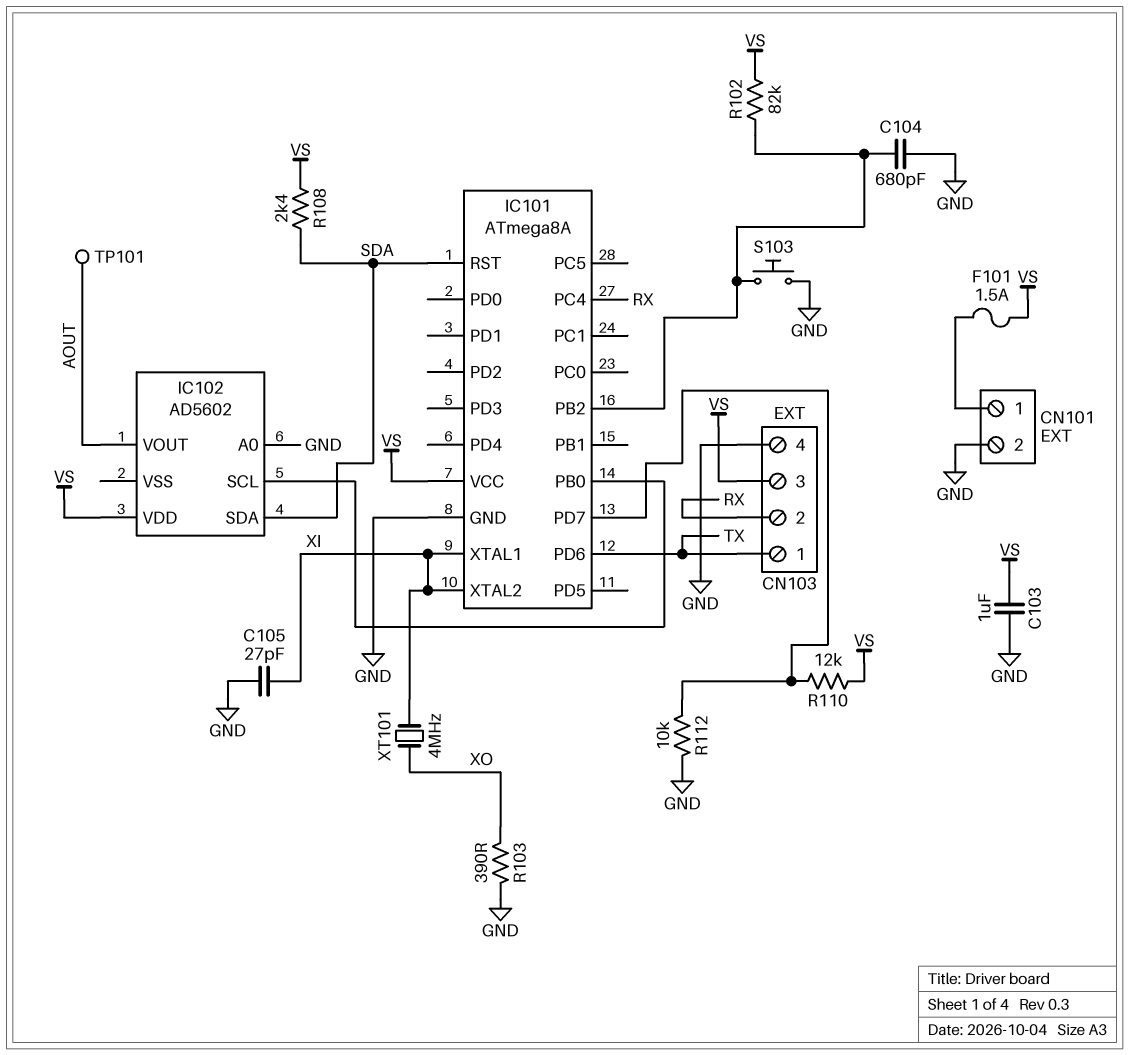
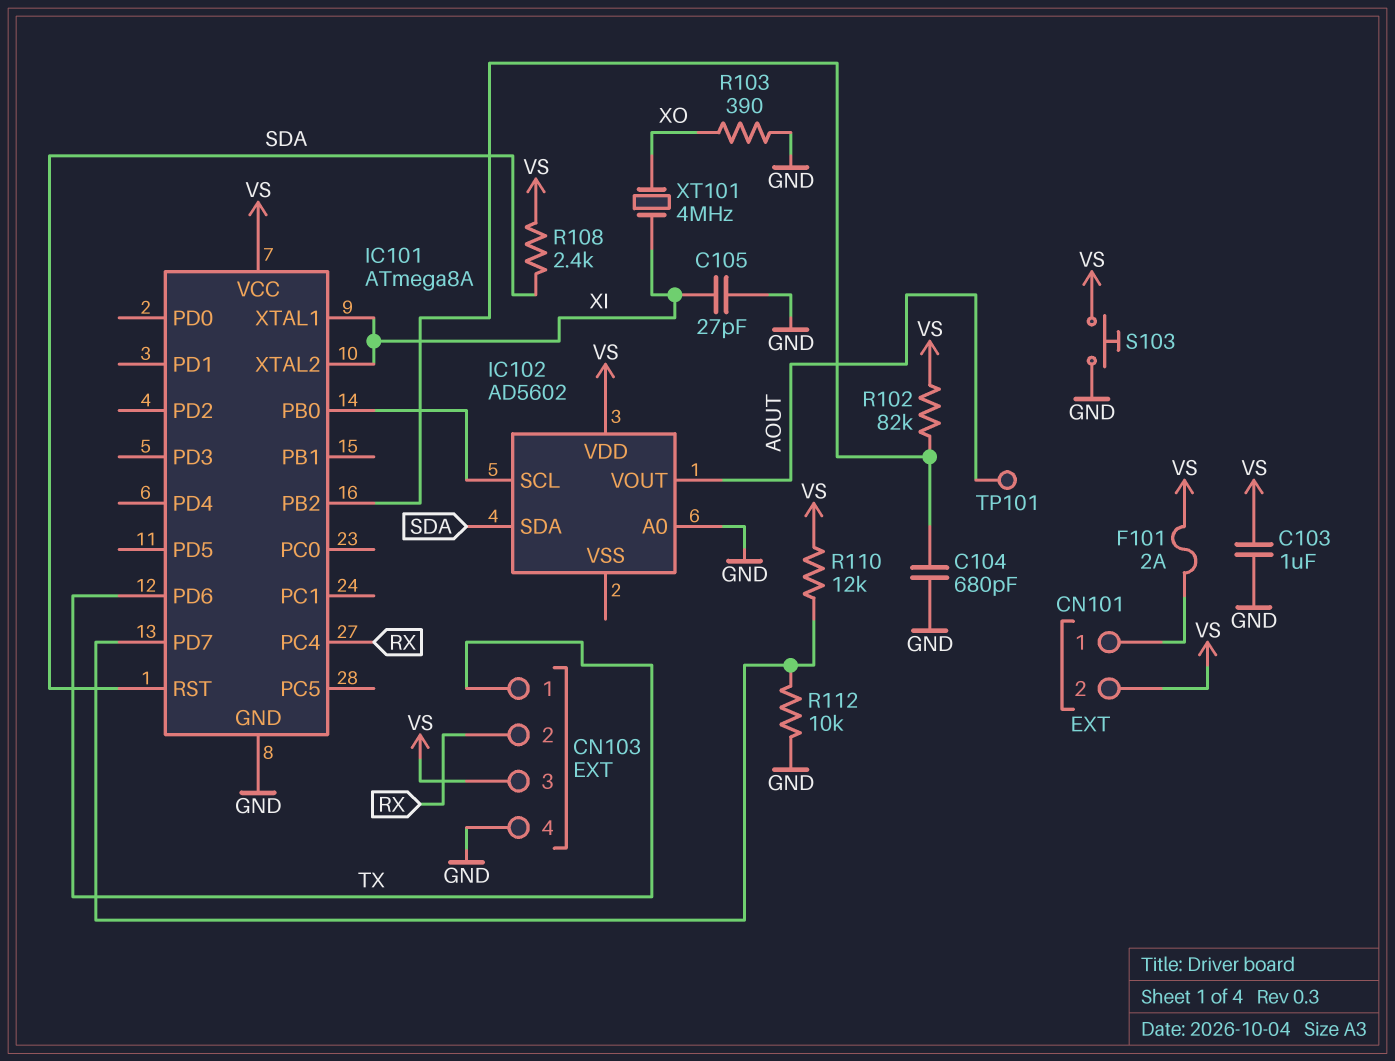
CN101 pin 2: GND -> VS
F101: 1.5A (CN101/1, VS) -> 2A (CN101/1, VS)
S103: button (GND, IC101/PB2) -> button (GND, VS)

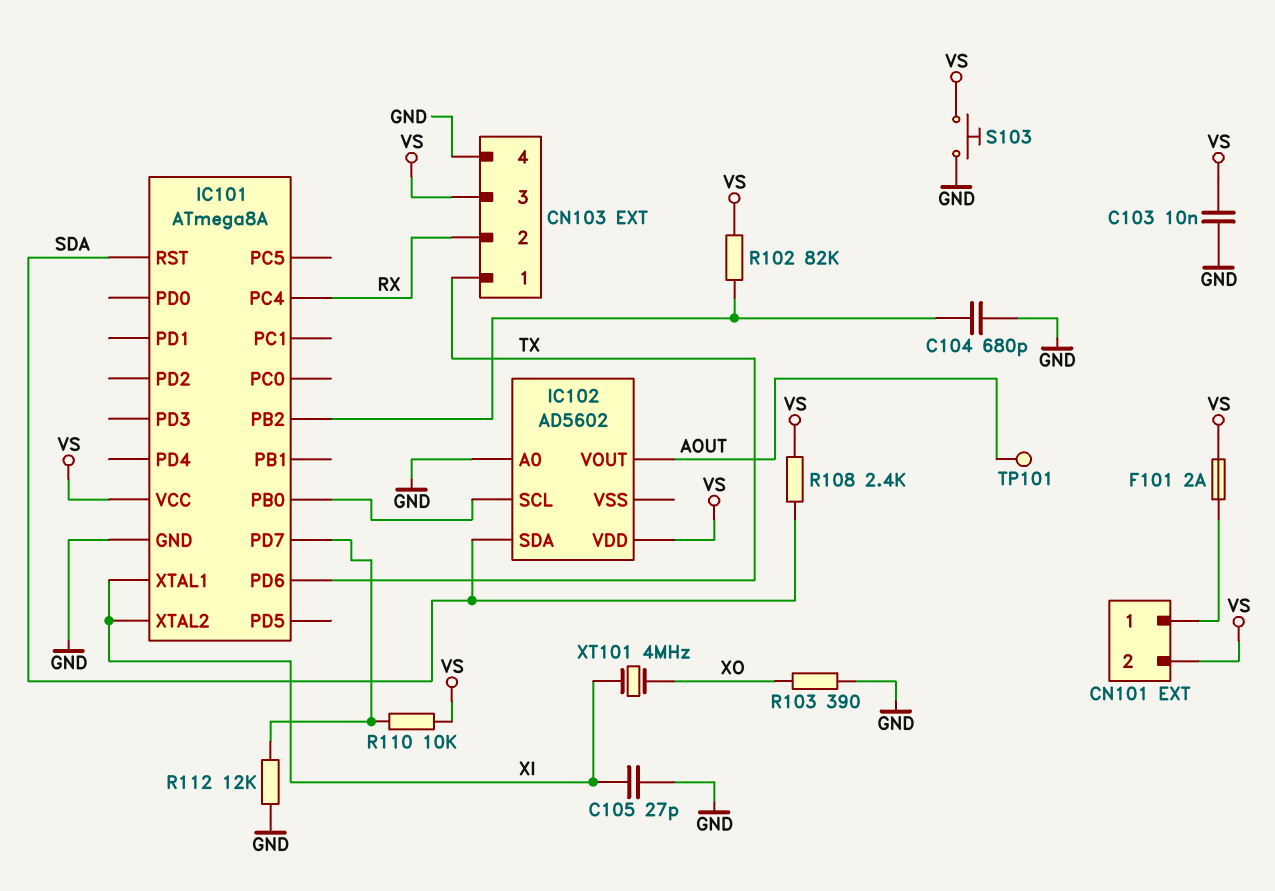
C103: 1uF (GND, VS) -> 10nF (GND, VS)
R110: 12k (IC101/PD7, VS) -> 10k (IC101/PD7, VS)
R112: 10k (GND, IC101/PD7) -> 12k (GND, IC101/PD7)

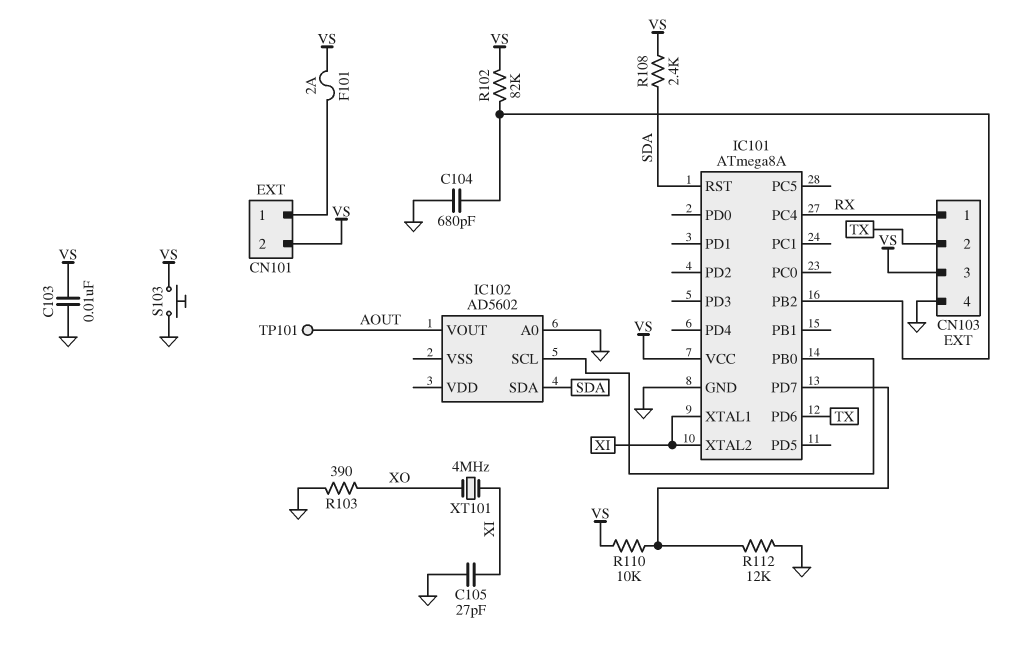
CN103 pin 1: TX -> RX
CN103 pin 2: RX -> TX
IC102 pin VDD: VS -> none

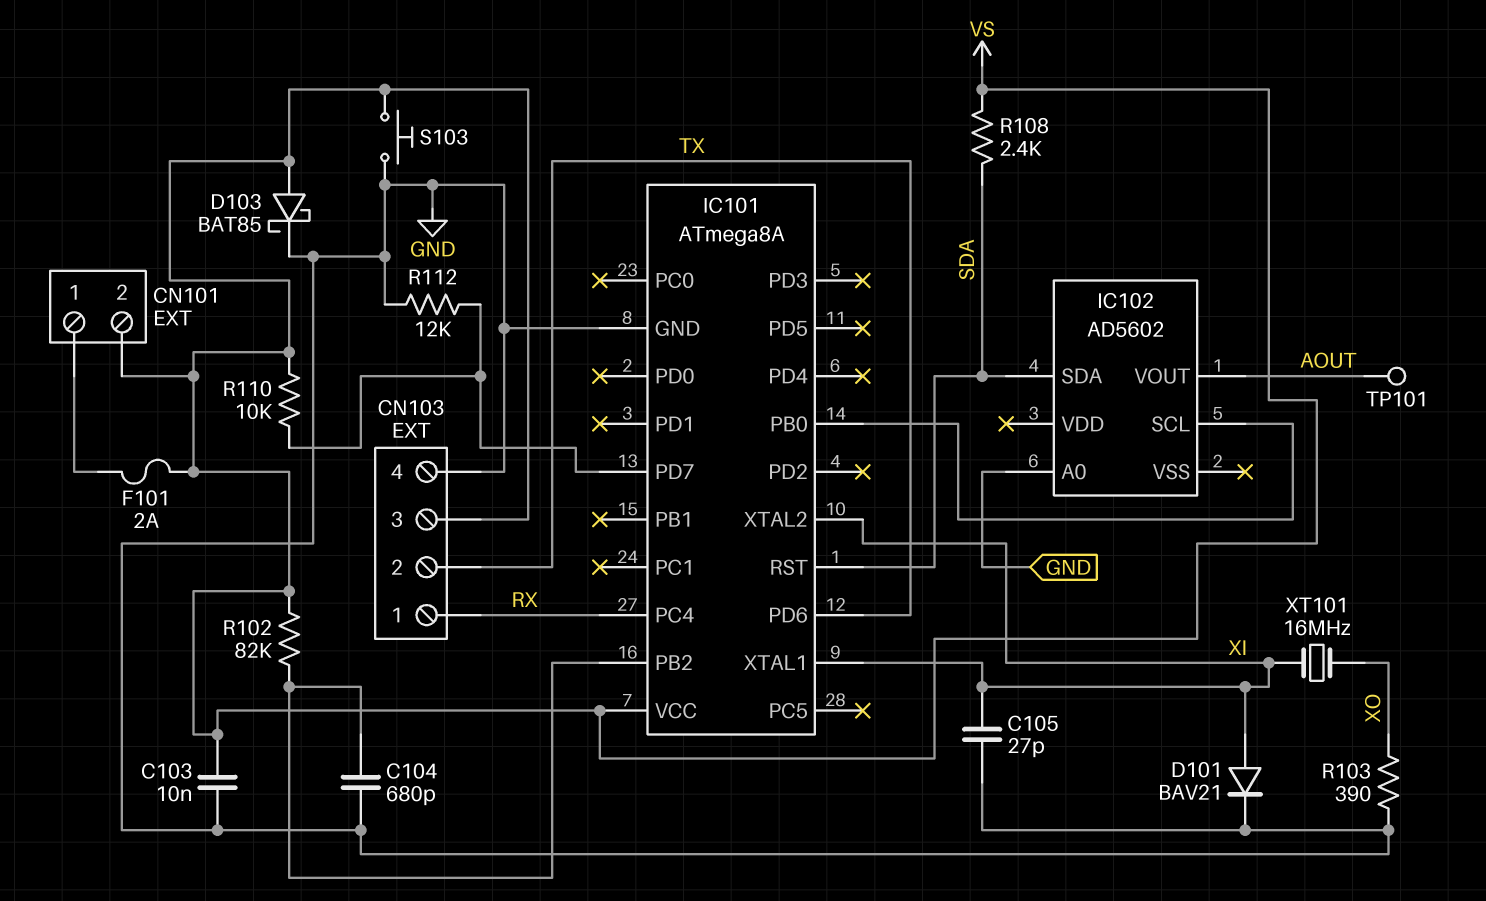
D101: none -> diode BAV21 (A XI, K GND)
D103: none -> schottky BAT85 (A VS, K GND)
XT101: 4MHz (XI, XO) -> 16MHz (XI, XO)

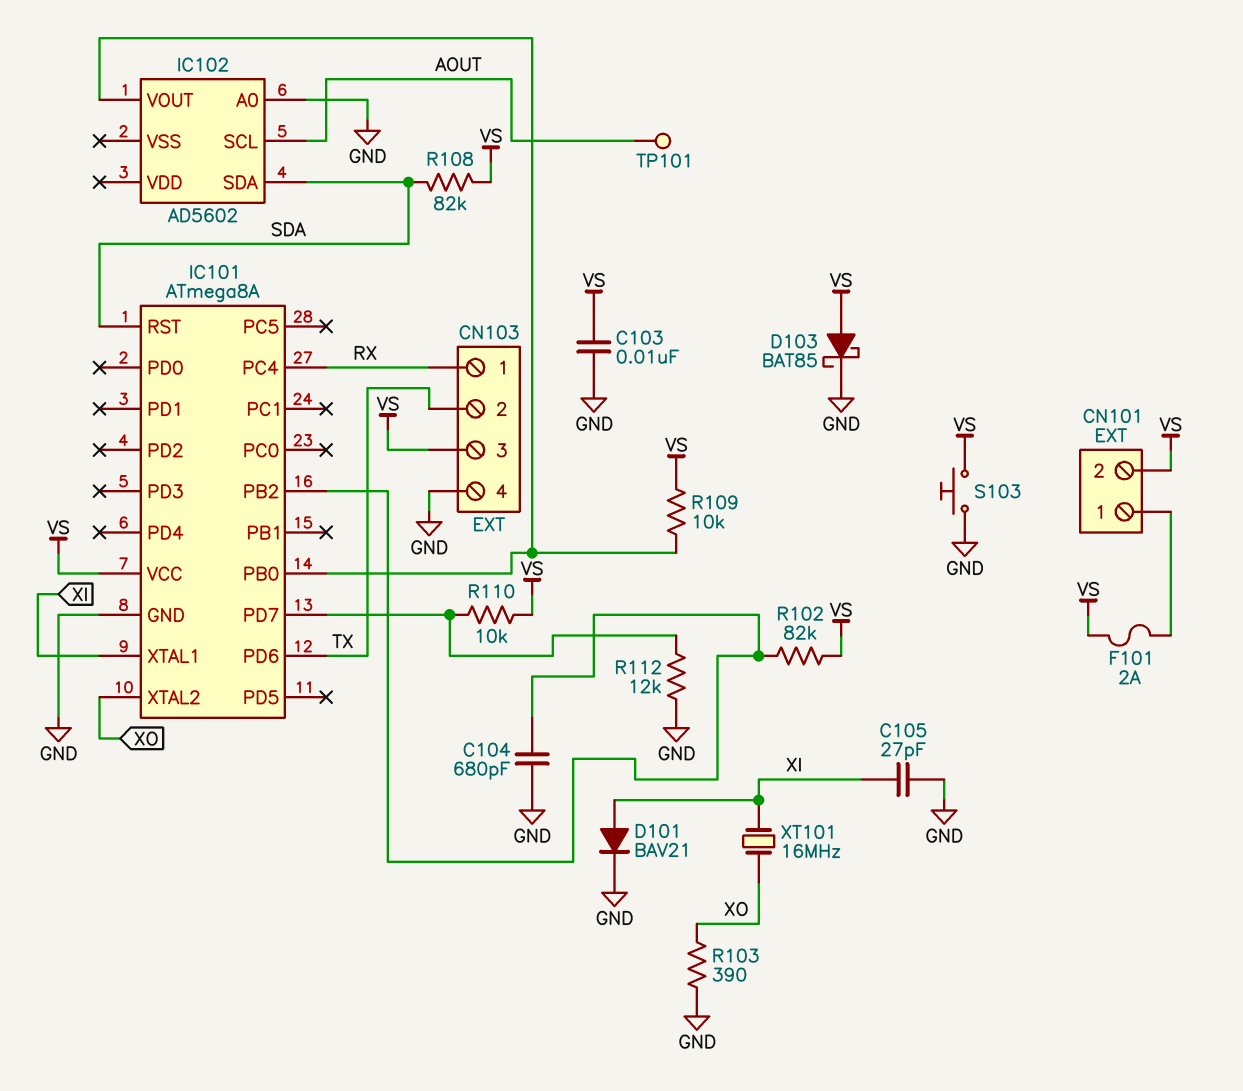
IC101 pin XTAL2: XI -> XO
IC102 pin SCL: IC101/PB0 -> AOUT
IC102 pin VOUT: AOUT -> IC101/PB0
R108: 2.4k (SDA, VS) -> 82k (SDA, VS)
R109: none -> 10k (IC101/PB0, VS)

